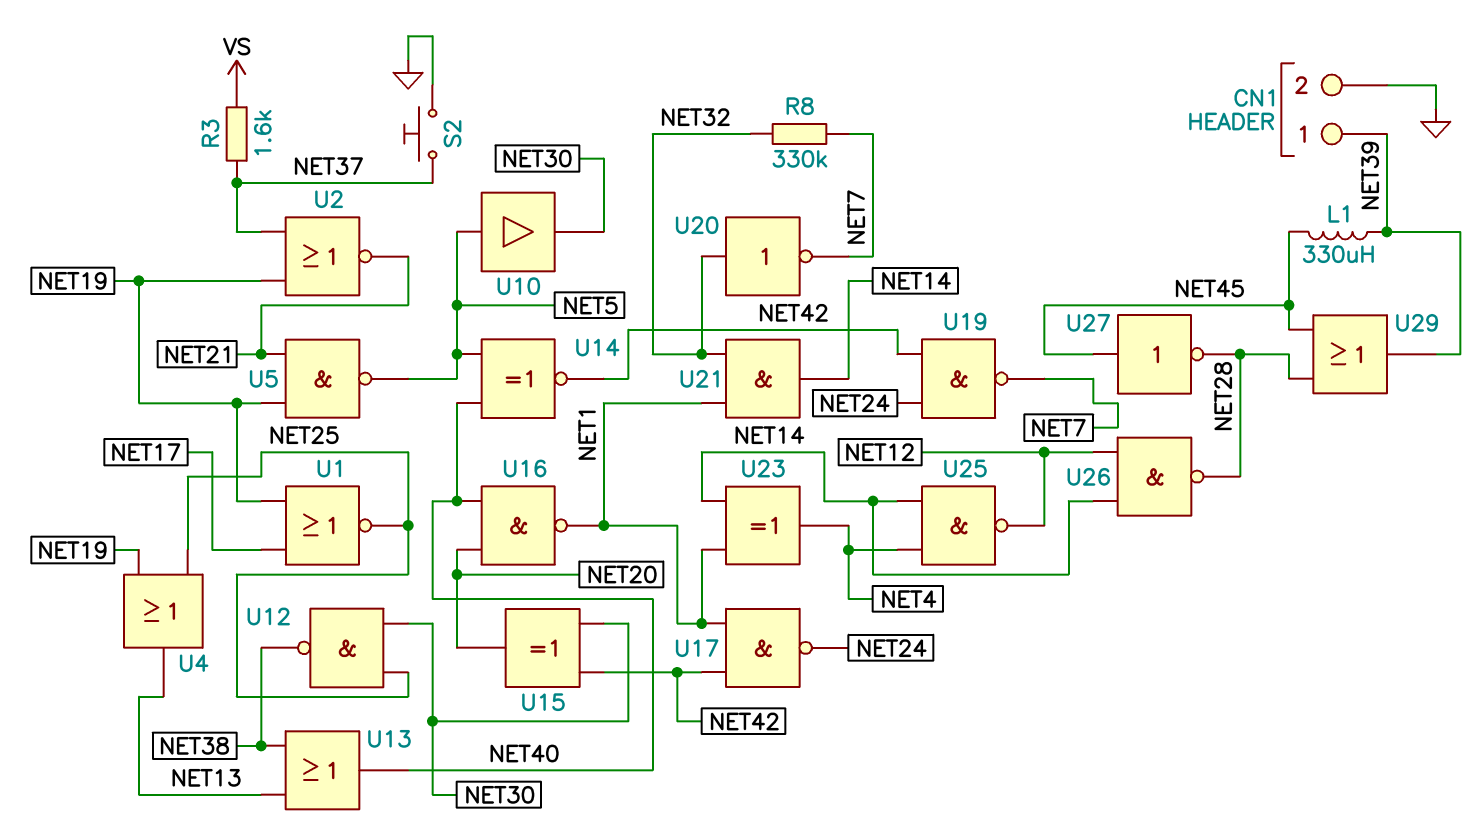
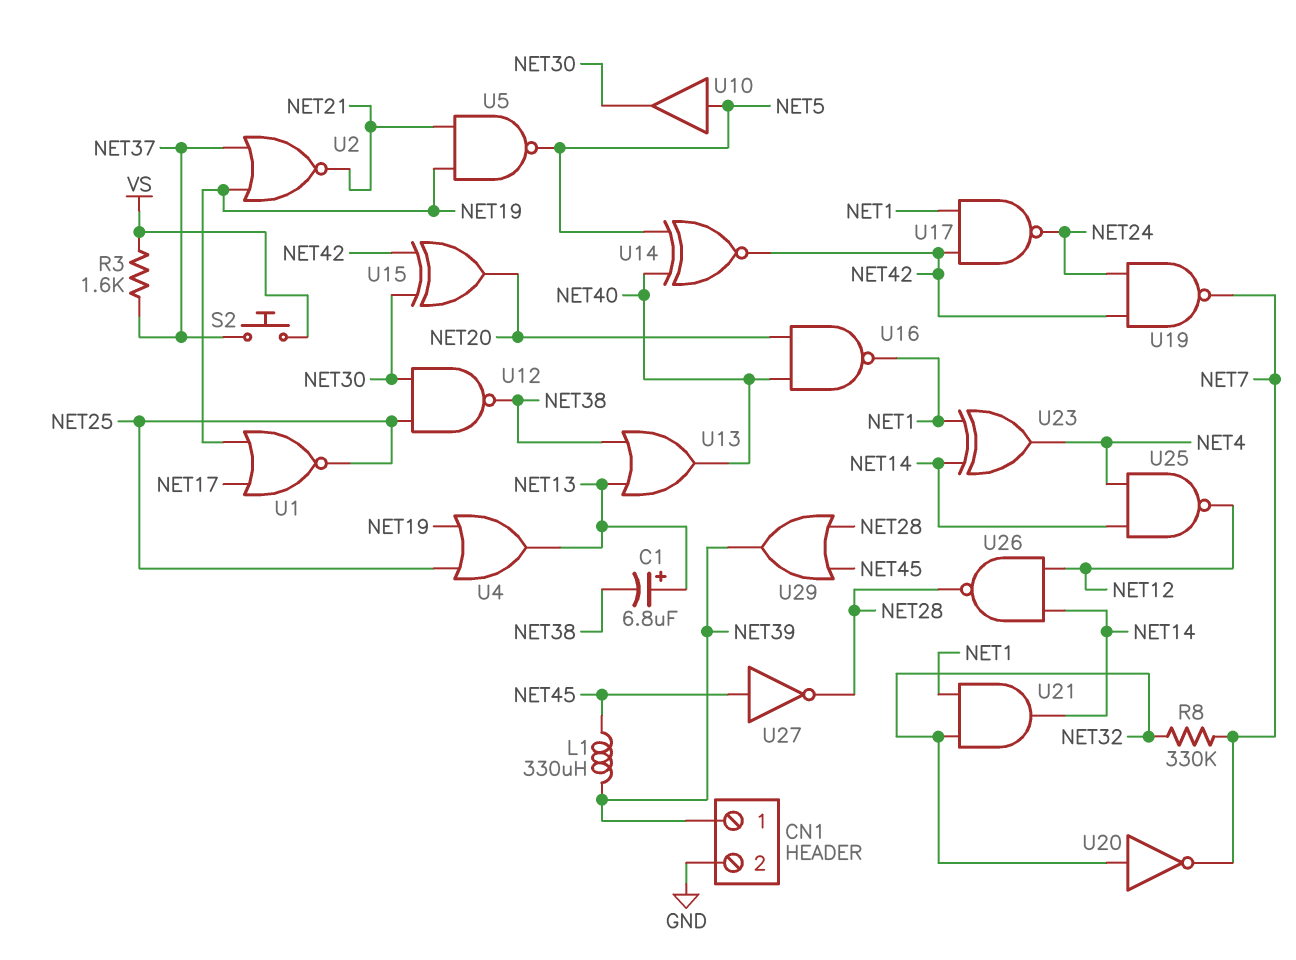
C1: none -> 6.8uF (plus NET13, minus NET38)
S2: button (GND, NET37) -> button (NET37, VS)

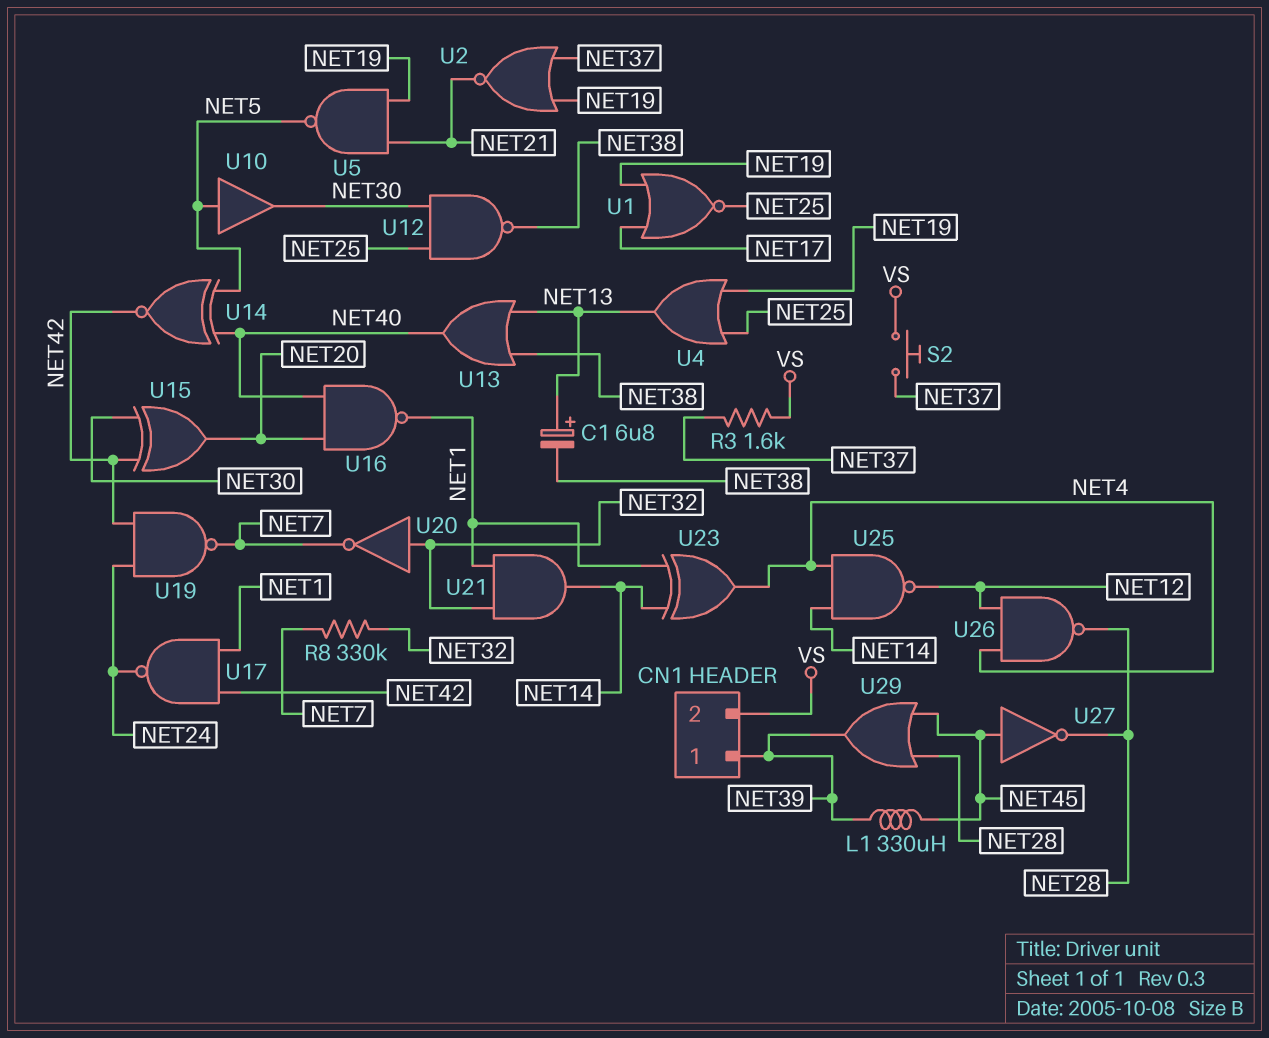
CN1 pin 2: GND -> VS
U26: NAND (in NET12, in NET14, out NET28) -> NAND (in NET4, in NET12, out NET28)

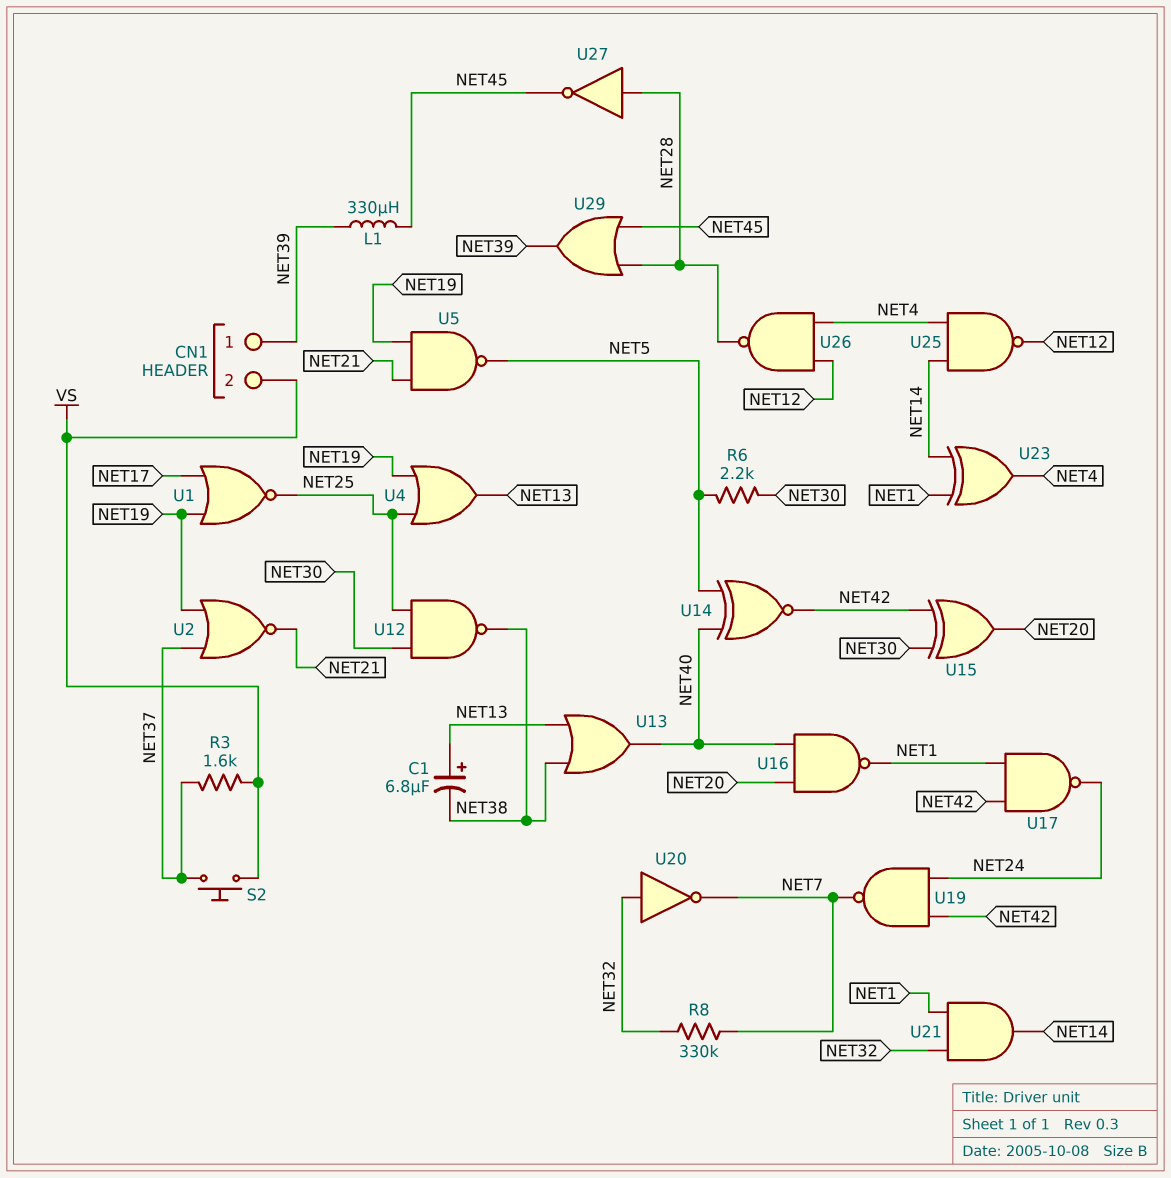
R6: none -> 2.2k (NET5, NET30)
U10: buffer (in NET5, out NET30) -> none
U27: NOT (in NET45, out NET28) -> NOT (in NET28, out NET45)

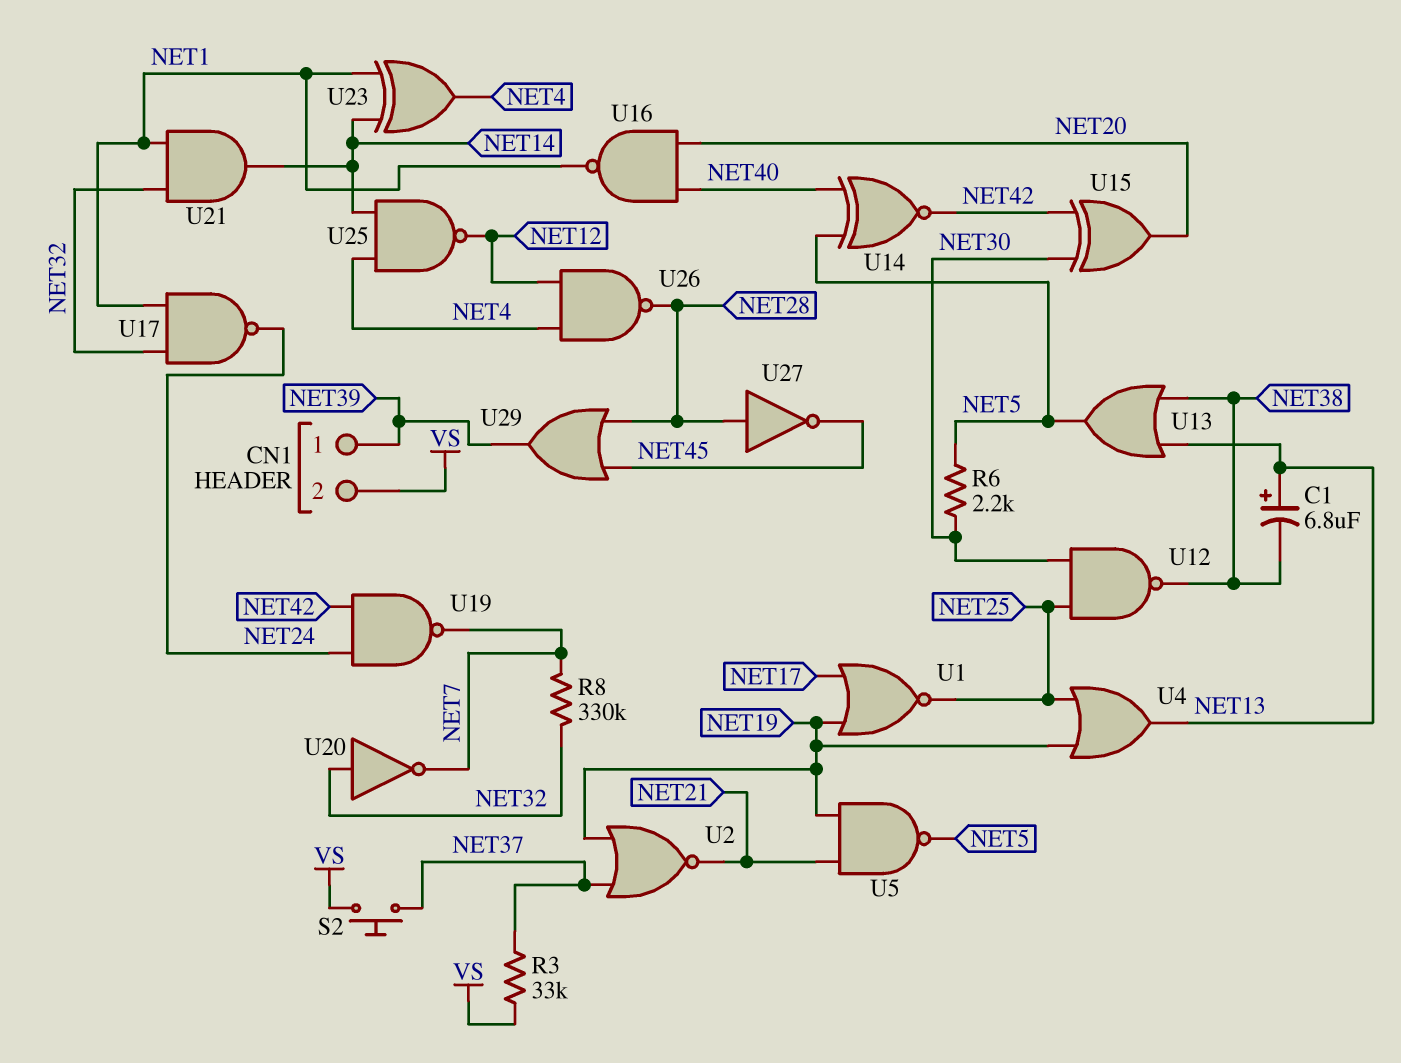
L1: 330uH (NET39, NET45) -> none
R3: 1.6k (NET37, VS) -> 33k (NET37, VS)
U13: OR (in NET13, in NET38, out NET40) -> OR (in NET13, in NET38, out NET5)
U17: NAND (in NET1, in NET42, out NET24) -> NAND (in NET1, in NET32, out NET24)

